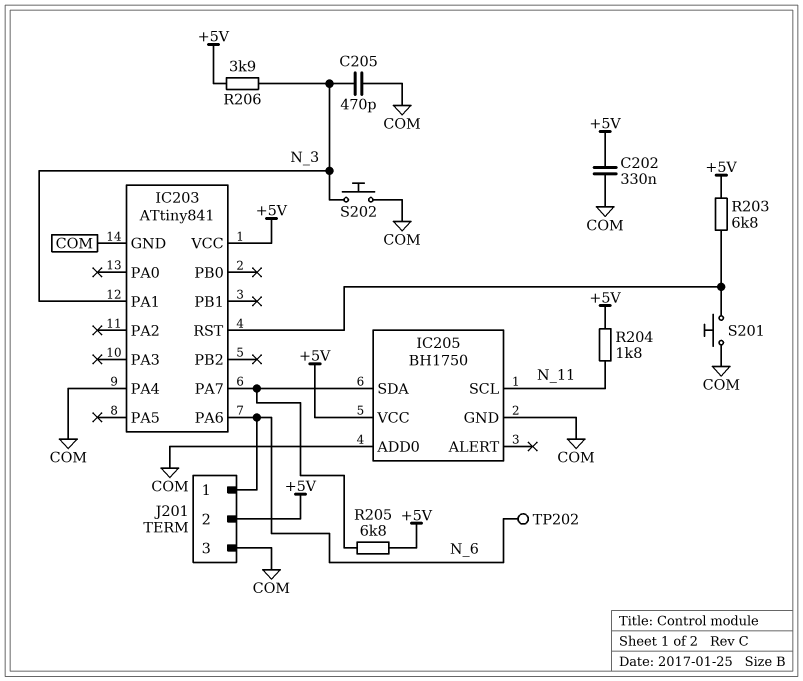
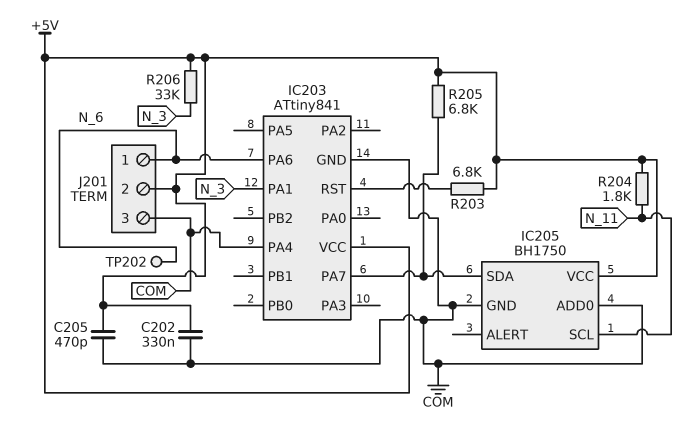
C205: 470pF (COM, N_3) -> 470pF (+5V, COM)
R206: 3.9k (+5V, N_3) -> 33k (+5V, N_3)
S201: button (COM, IC203/RST) -> none
S202: button (COM, N_3) -> none

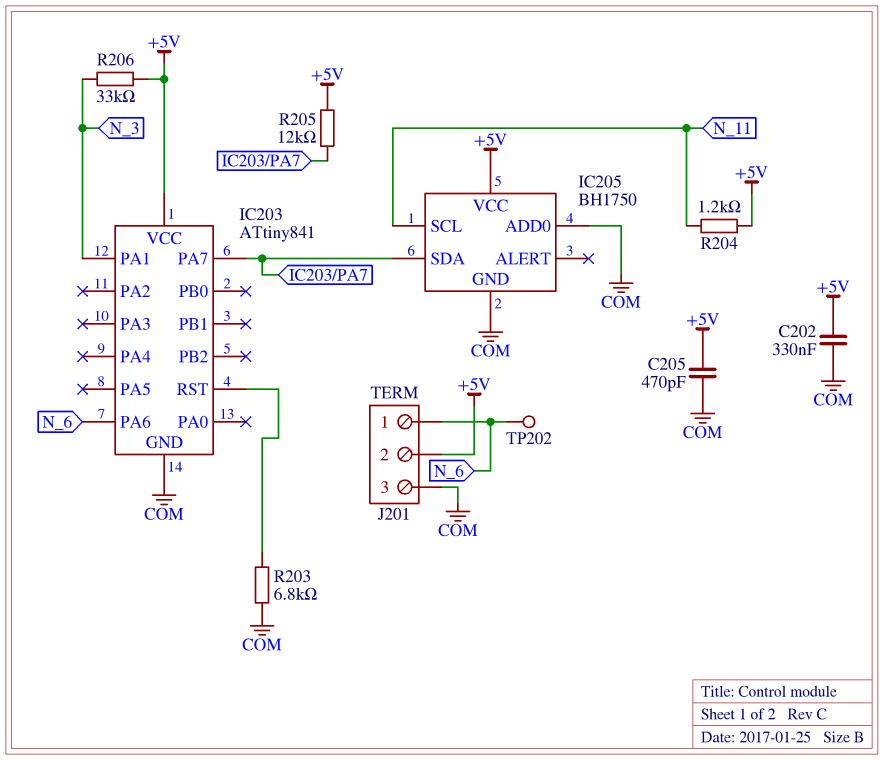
IC203 pin PA4: COM -> none
R203: 6.8k (+5V, IC203/RST) -> 6.8k (COM, IC203/RST)
R204: 1.8k (+5V, N_11) -> 1.2k (+5V, N_11)
R205: 6.8k (+5V, IC203/PA7) -> 12k (+5V, IC203/PA7)

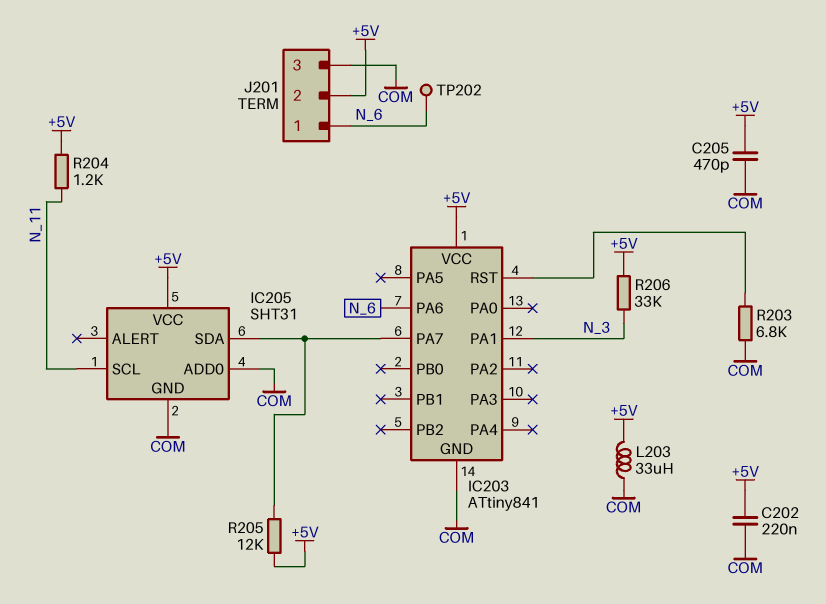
C202: 330nF (+5V, COM) -> 220nF (+5V, COM)
IC205: BH1750 -> SHT31
L203: none -> 33uH (+5V, COM)

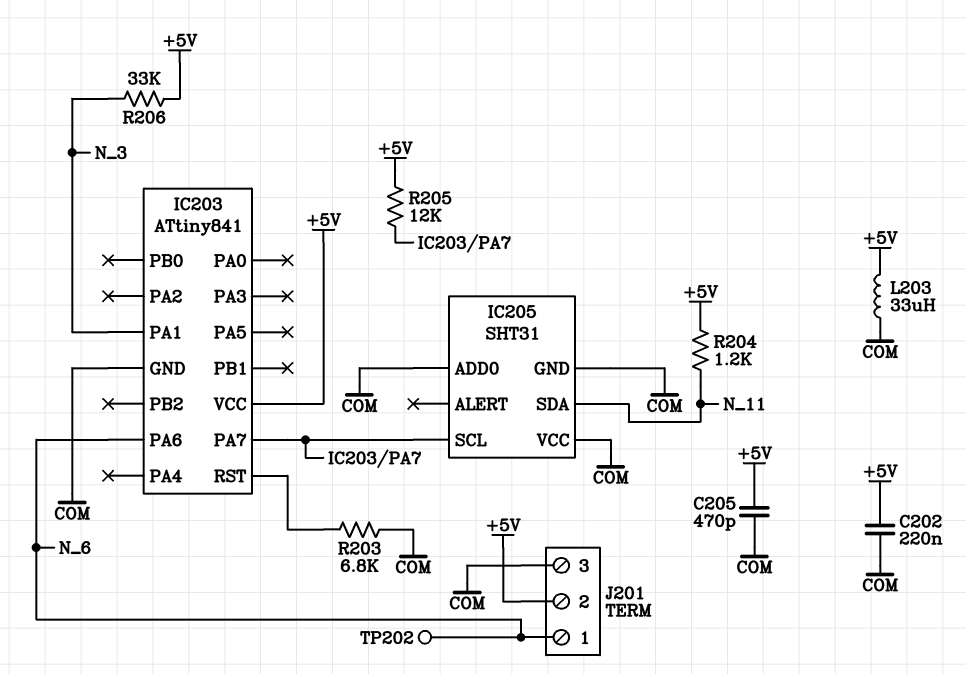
IC205 pin SCL: N_11 -> IC203/PA7
IC205 pin SDA: IC203/PA7 -> N_11
IC205 pin VCC: +5V -> COM

